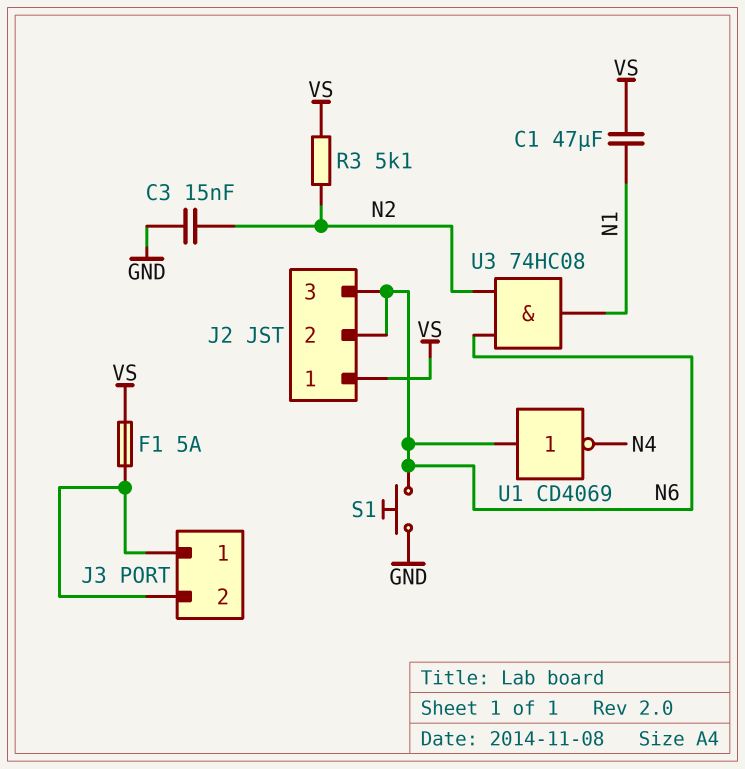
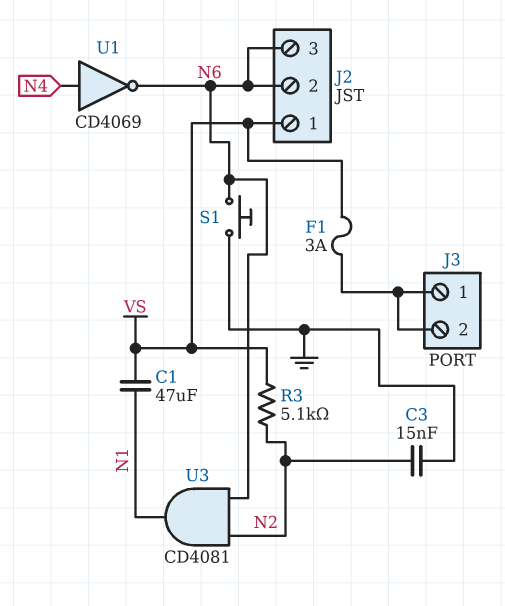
F1: 5A (J3/1, VS) -> 3A (J3/1, VS)
U1: NOT CD4069 (in N6, out N4) -> NOT CD4069 (in N4, out N6)
U3: AND 74HC08 (in N2, in N6, out N1) -> AND CD4081 (in N2, in N6, out N1)

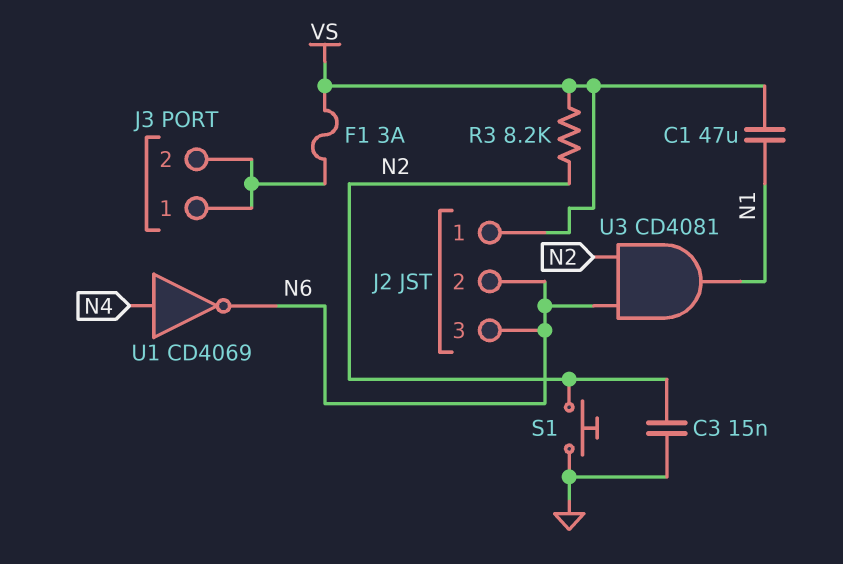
R3: 5.1k (N2, VS) -> 8.2k (N2, VS)
S1: button (GND, N6) -> button (GND, N2)

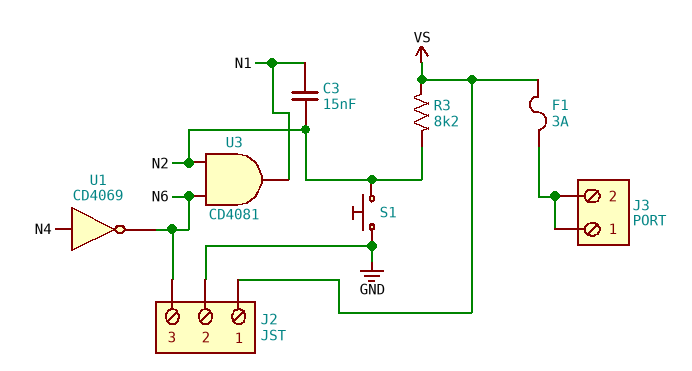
C1: 47uF (N1, VS) -> none
C3: 15nF (GND, N2) -> 15nF (N1, N2)
J2 pin 2: N6 -> GND

